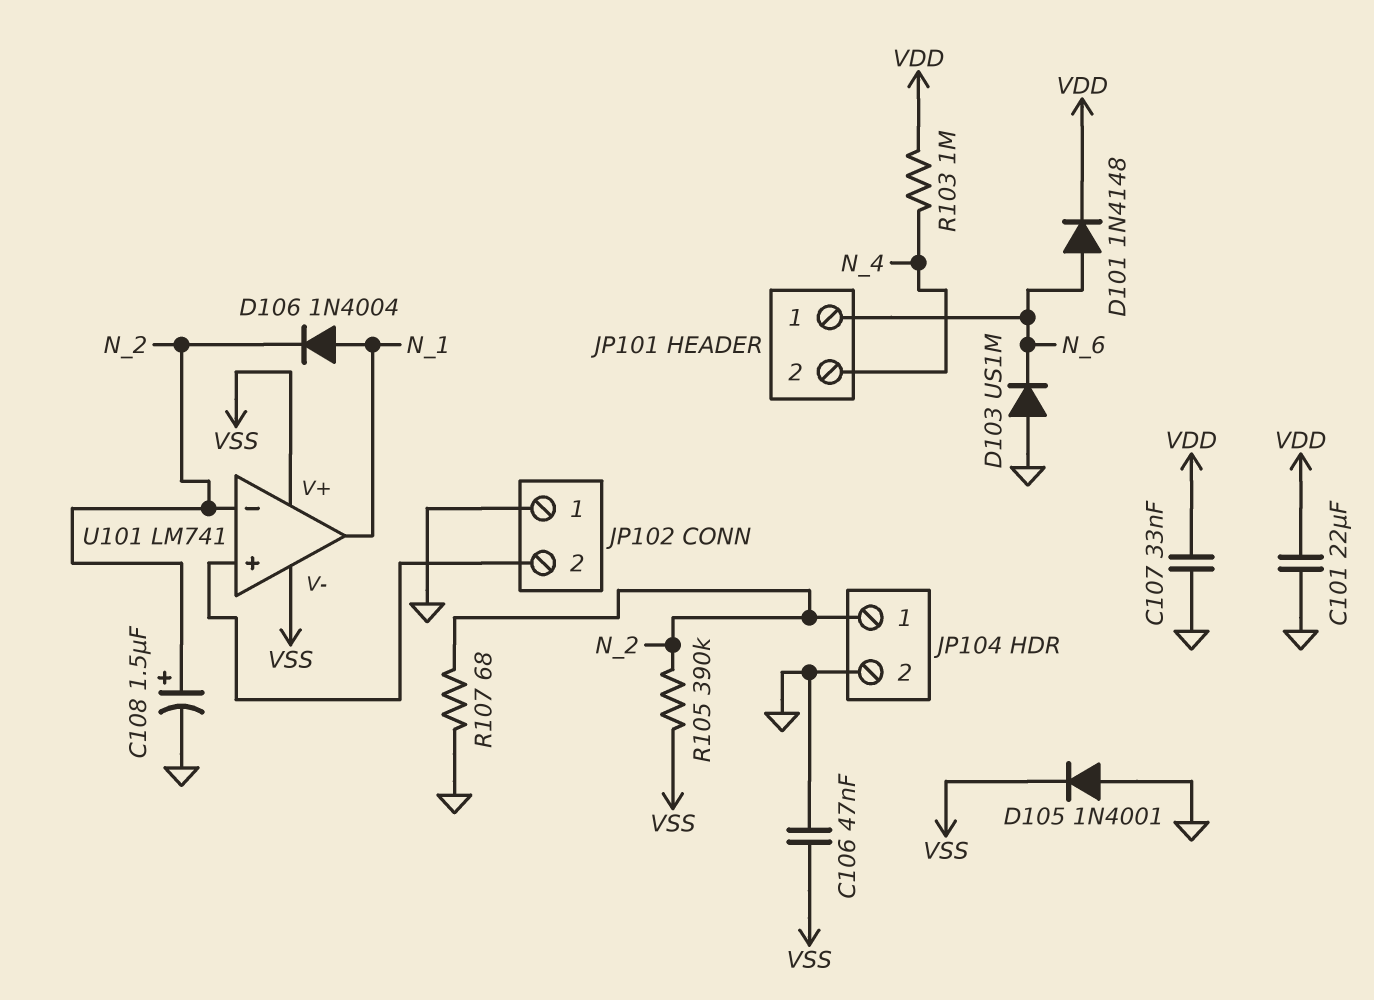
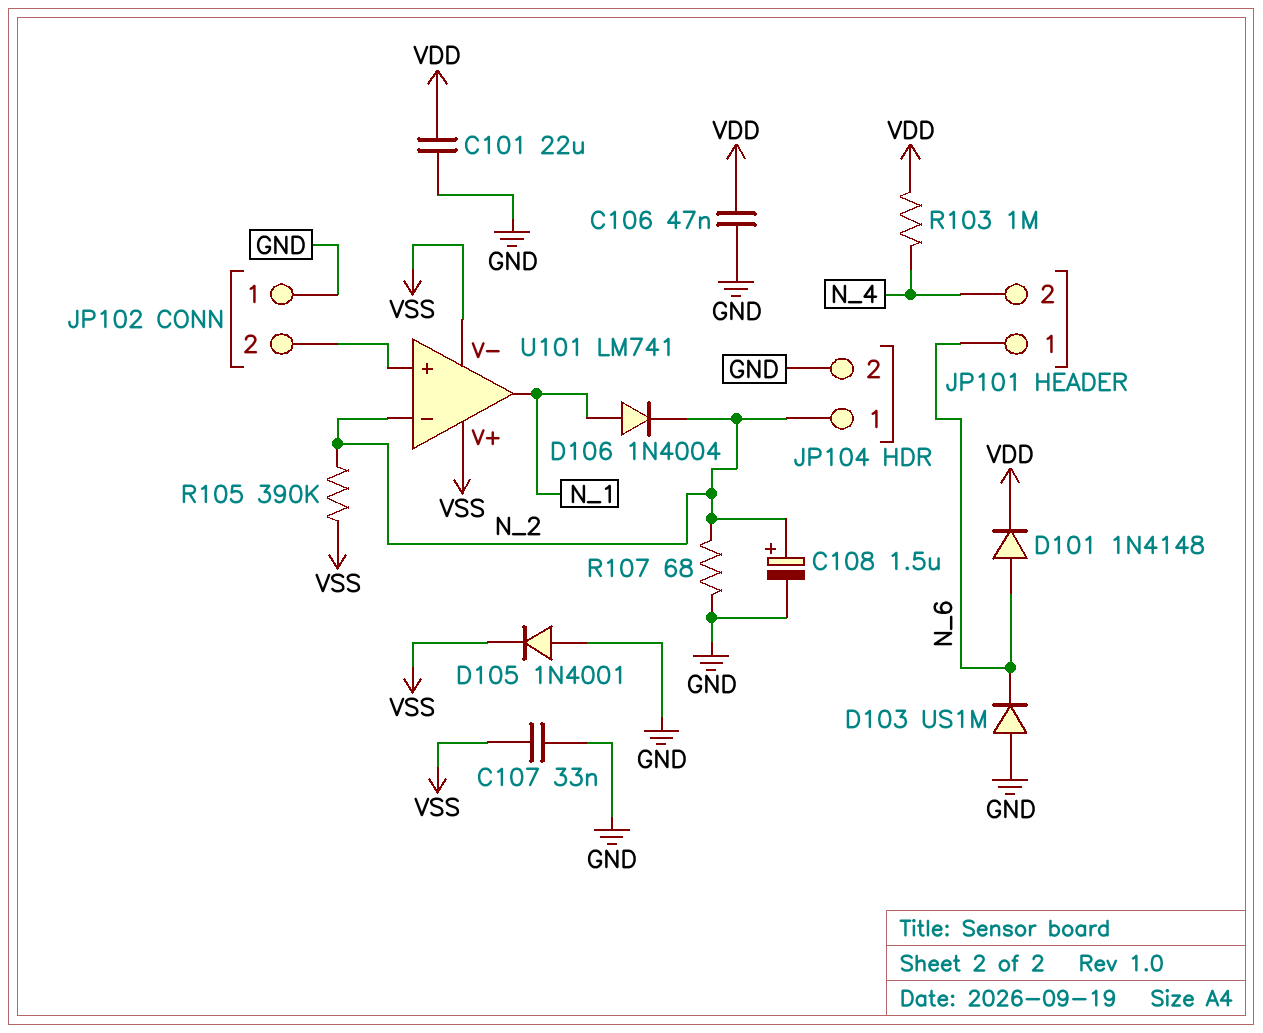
C106: 47nF (GND, VSS) -> 47nF (GND, VDD)
C107: 33nF (GND, VDD) -> 33nF (GND, VSS)

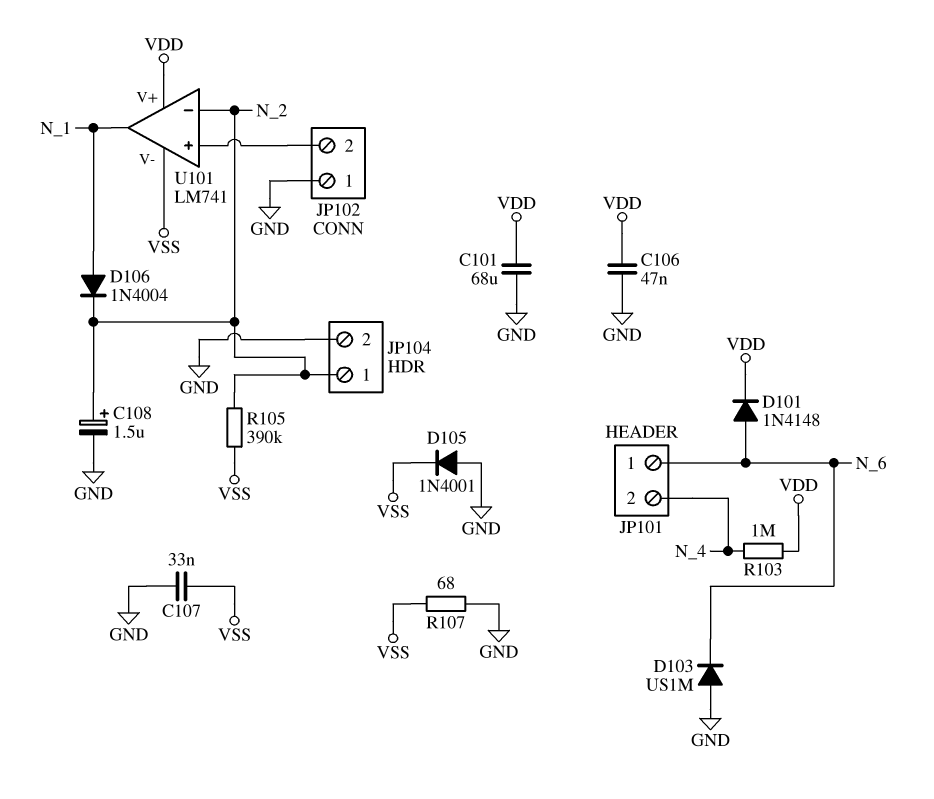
C101: 22uF (GND, VDD) -> 68uF (GND, VDD)
R107: 68 (GND, N_2) -> 68 (GND, VSS)
U101 pin V+: VSS -> VDD

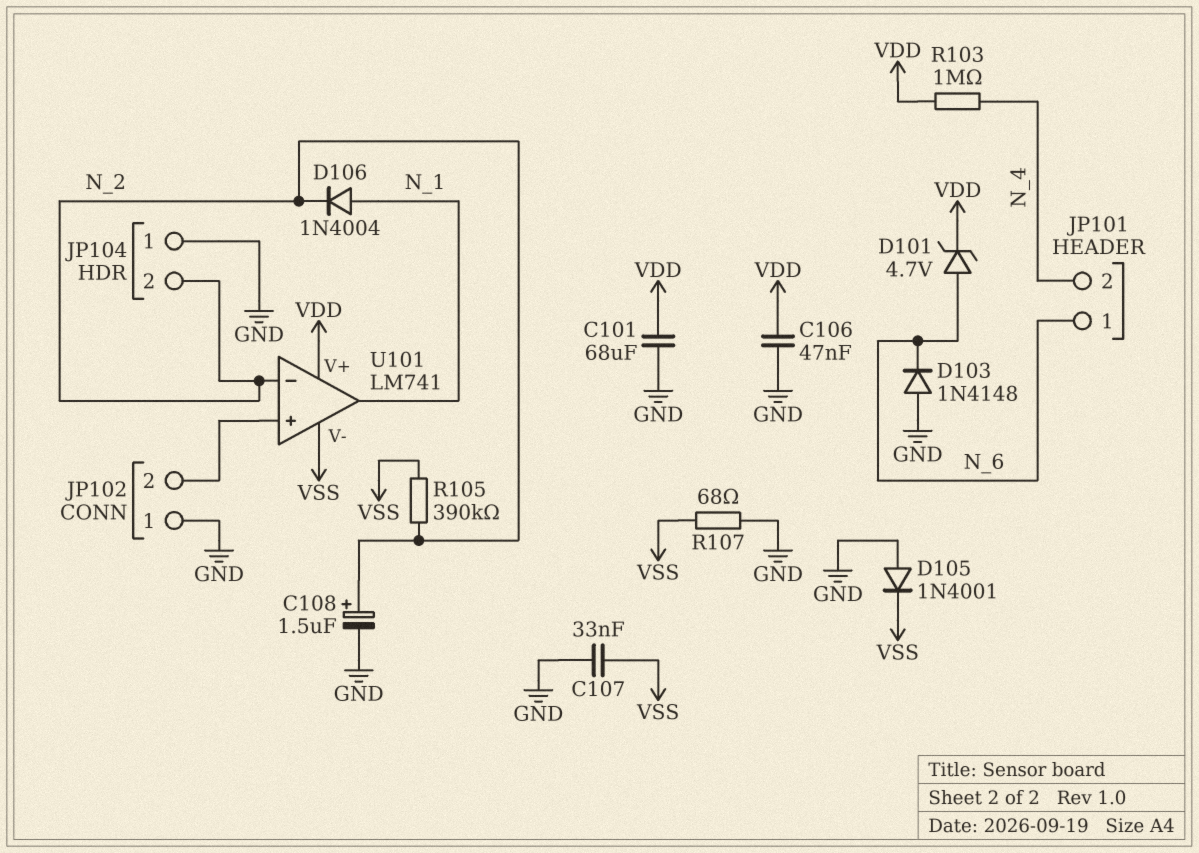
D101: diode 1N4148 (A N_6, K VDD) -> zener 4.7V (A N_6, K VDD)
D103: diode US1M (A GND, K N_6) -> diode 1N4148 (A GND, K N_6)
JP104 pin 1: N_2 -> GND
JP104 pin 2: GND -> N_2

